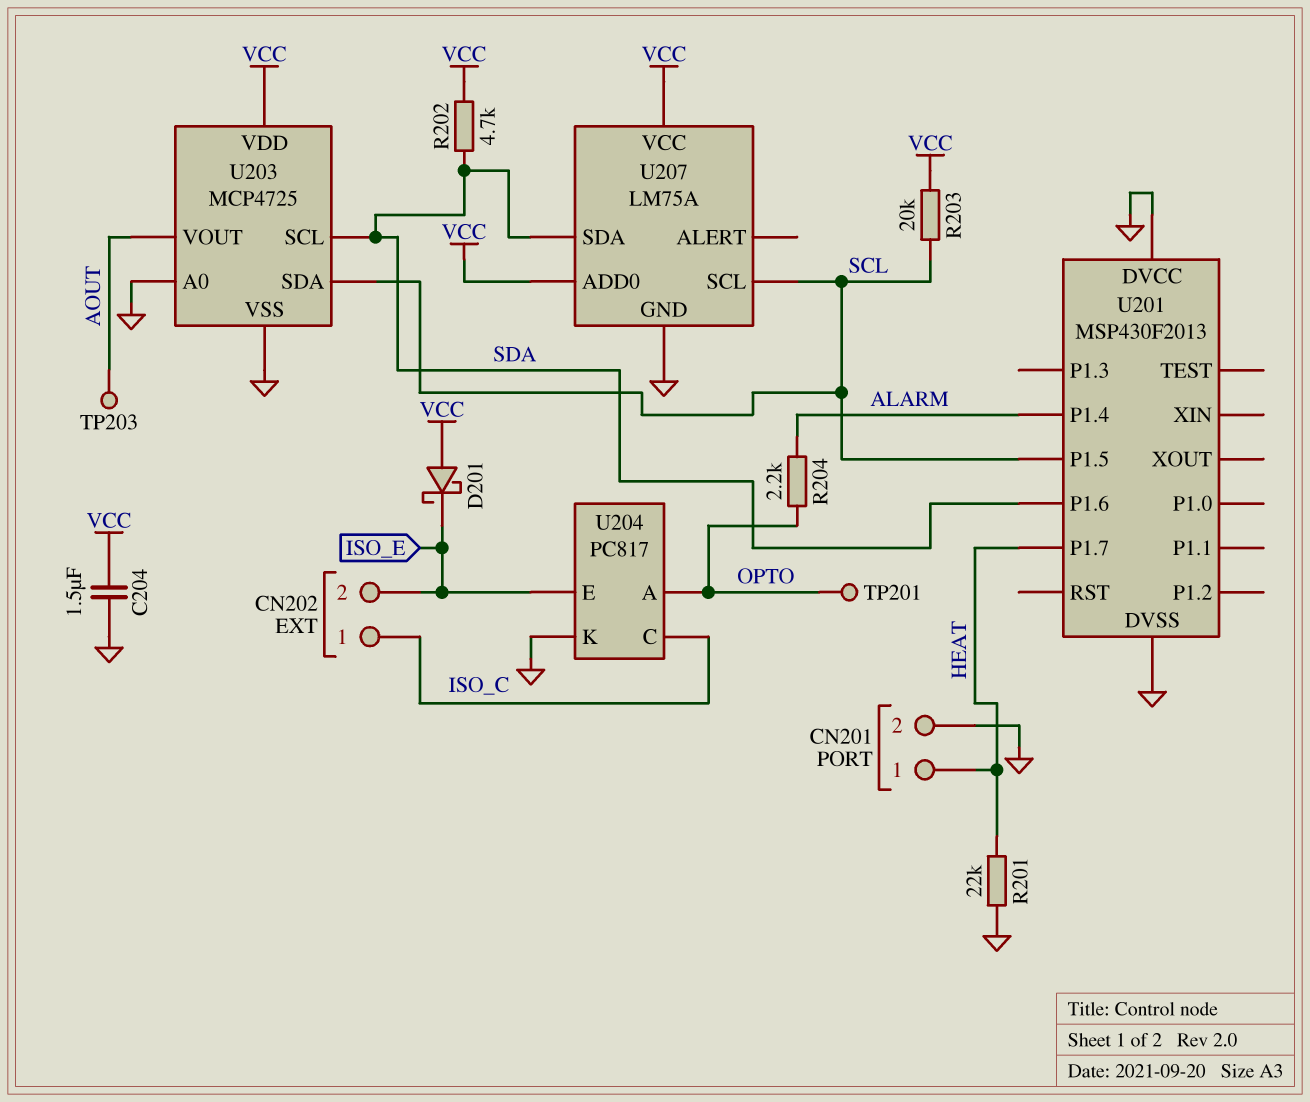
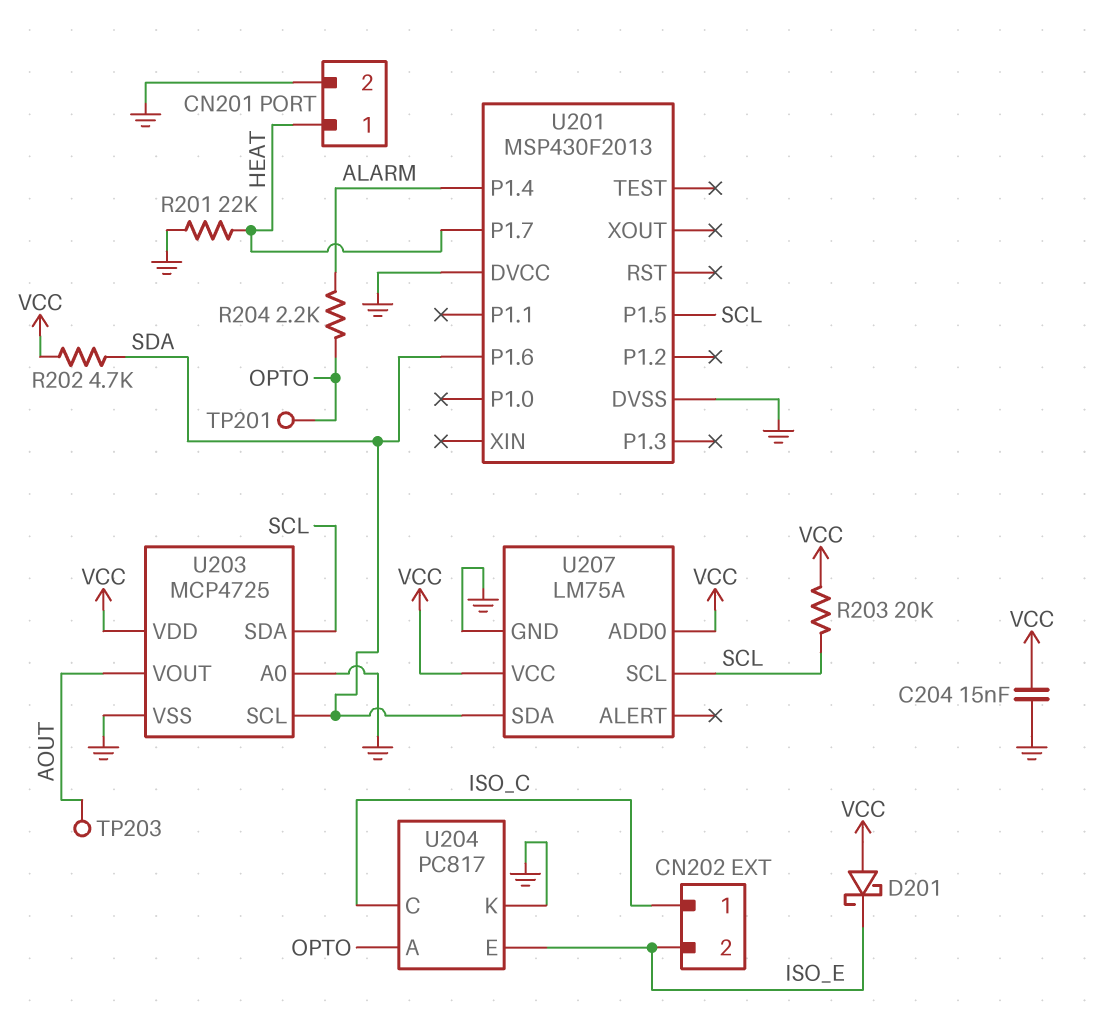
C204: 1.5uF (GND, VCC) -> 15nF (GND, VCC)

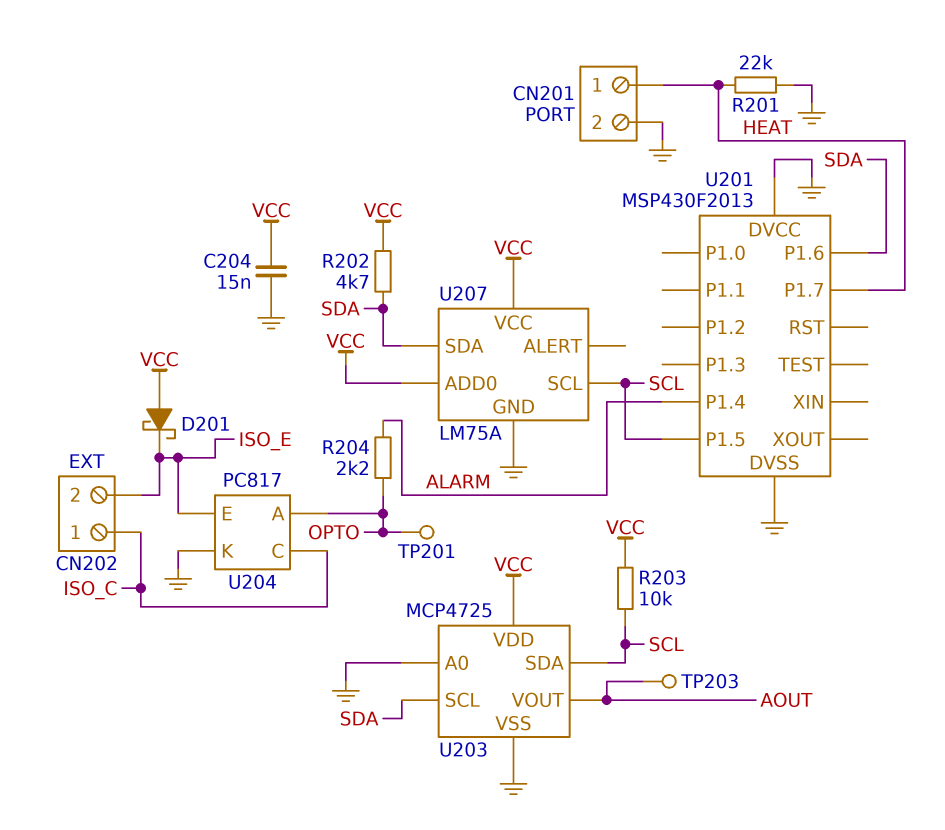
R203: 20k (SCL, VCC) -> 10k (SCL, VCC)

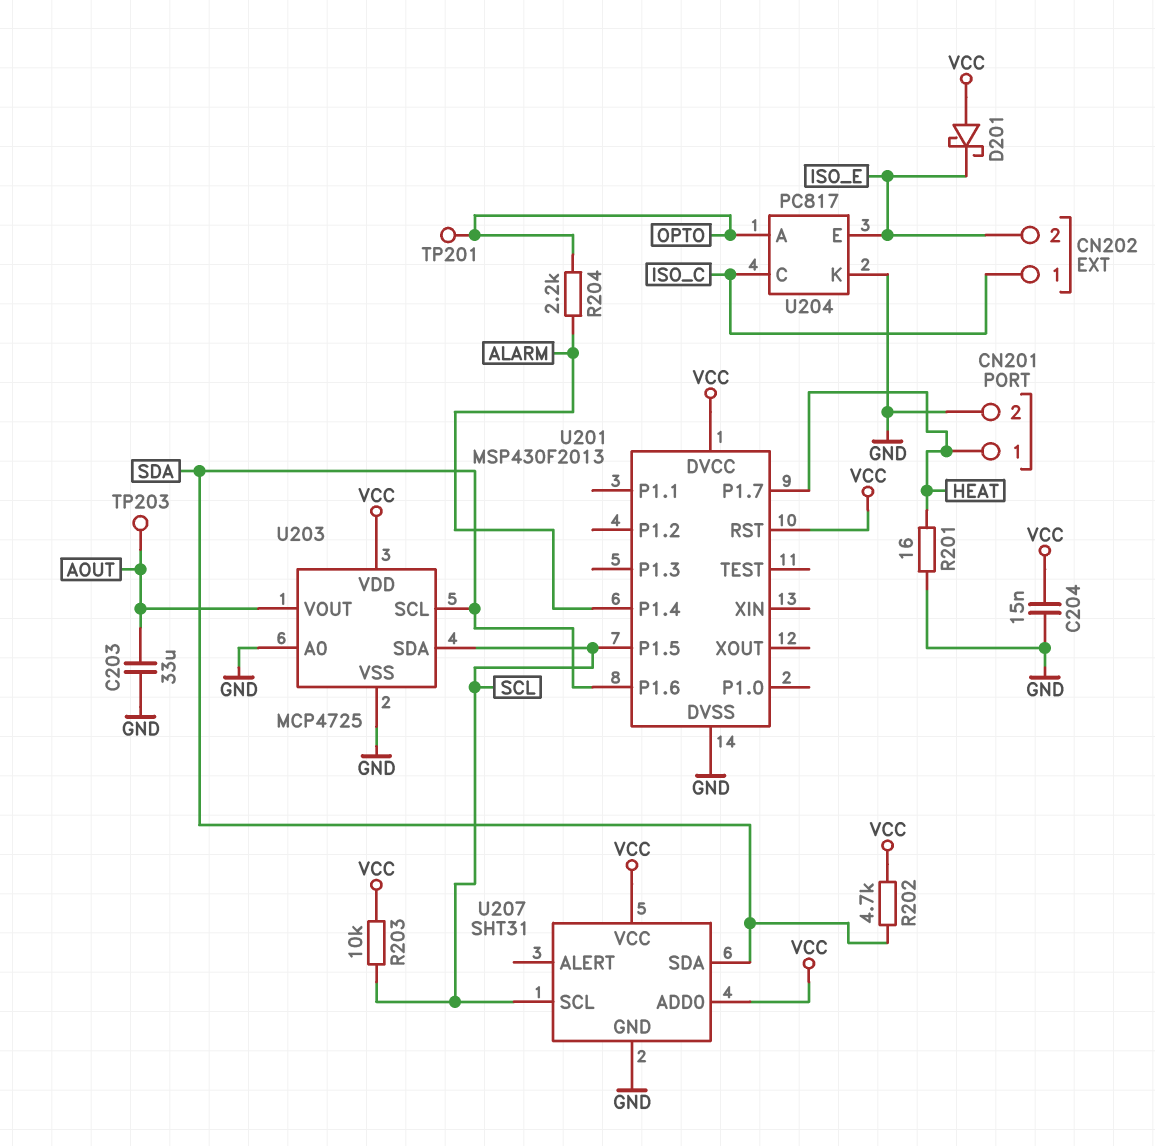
C203: none -> 33uF (AOUT, GND)
R201: 22k (GND, HEAT) -> 16 (GND, HEAT)
U201 pin DVCC: GND -> VCC
U201 pin RST: none -> VCC
U207: LM75A -> SHT31

